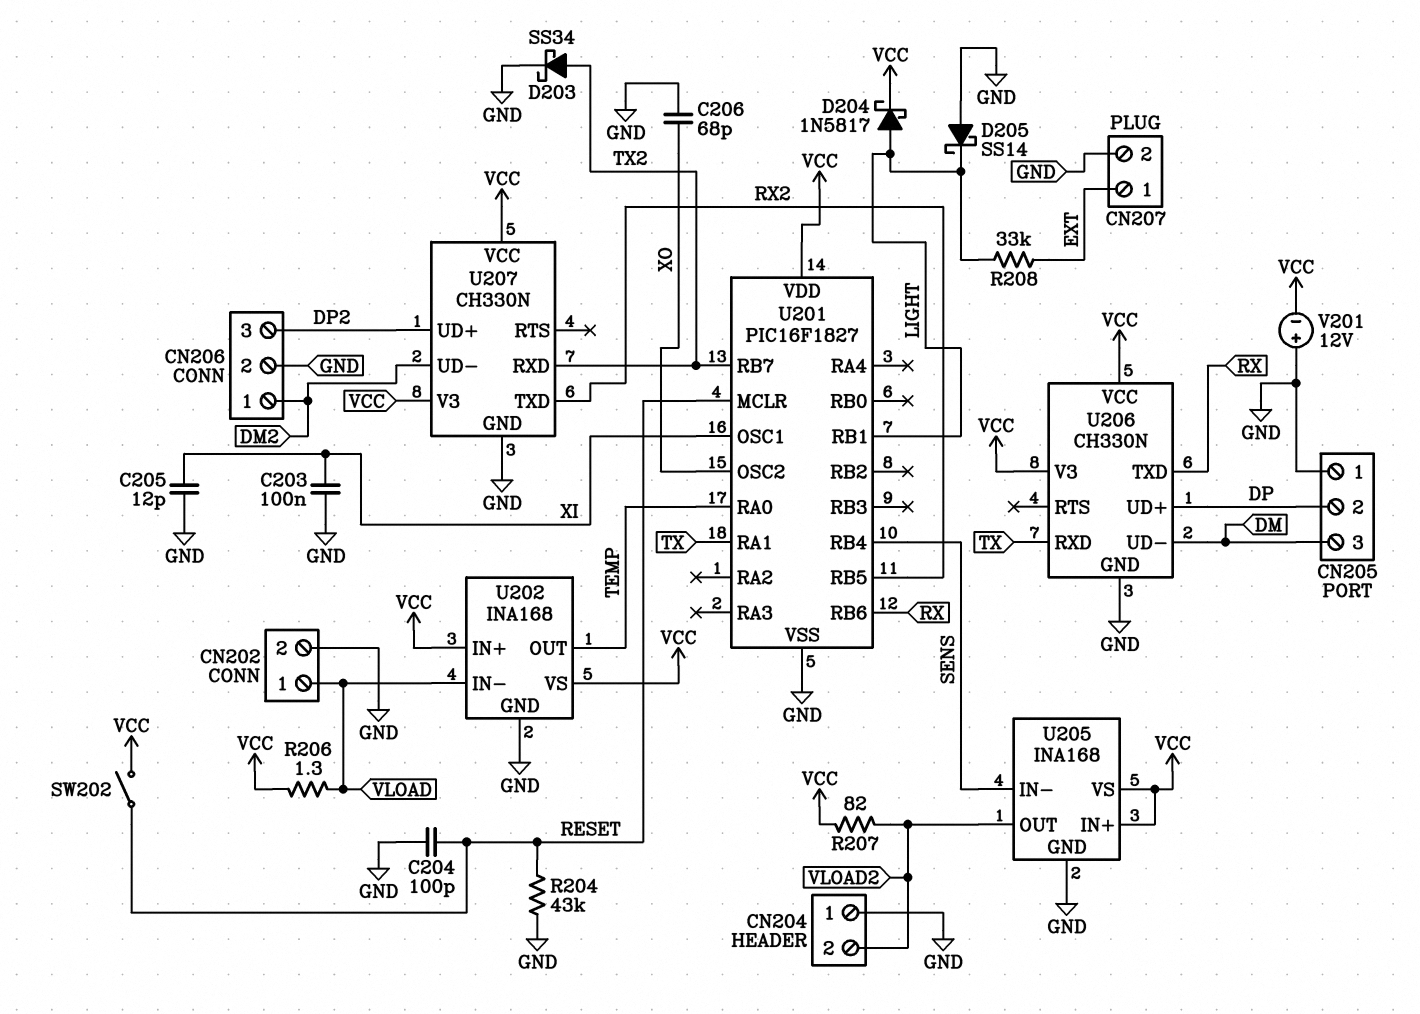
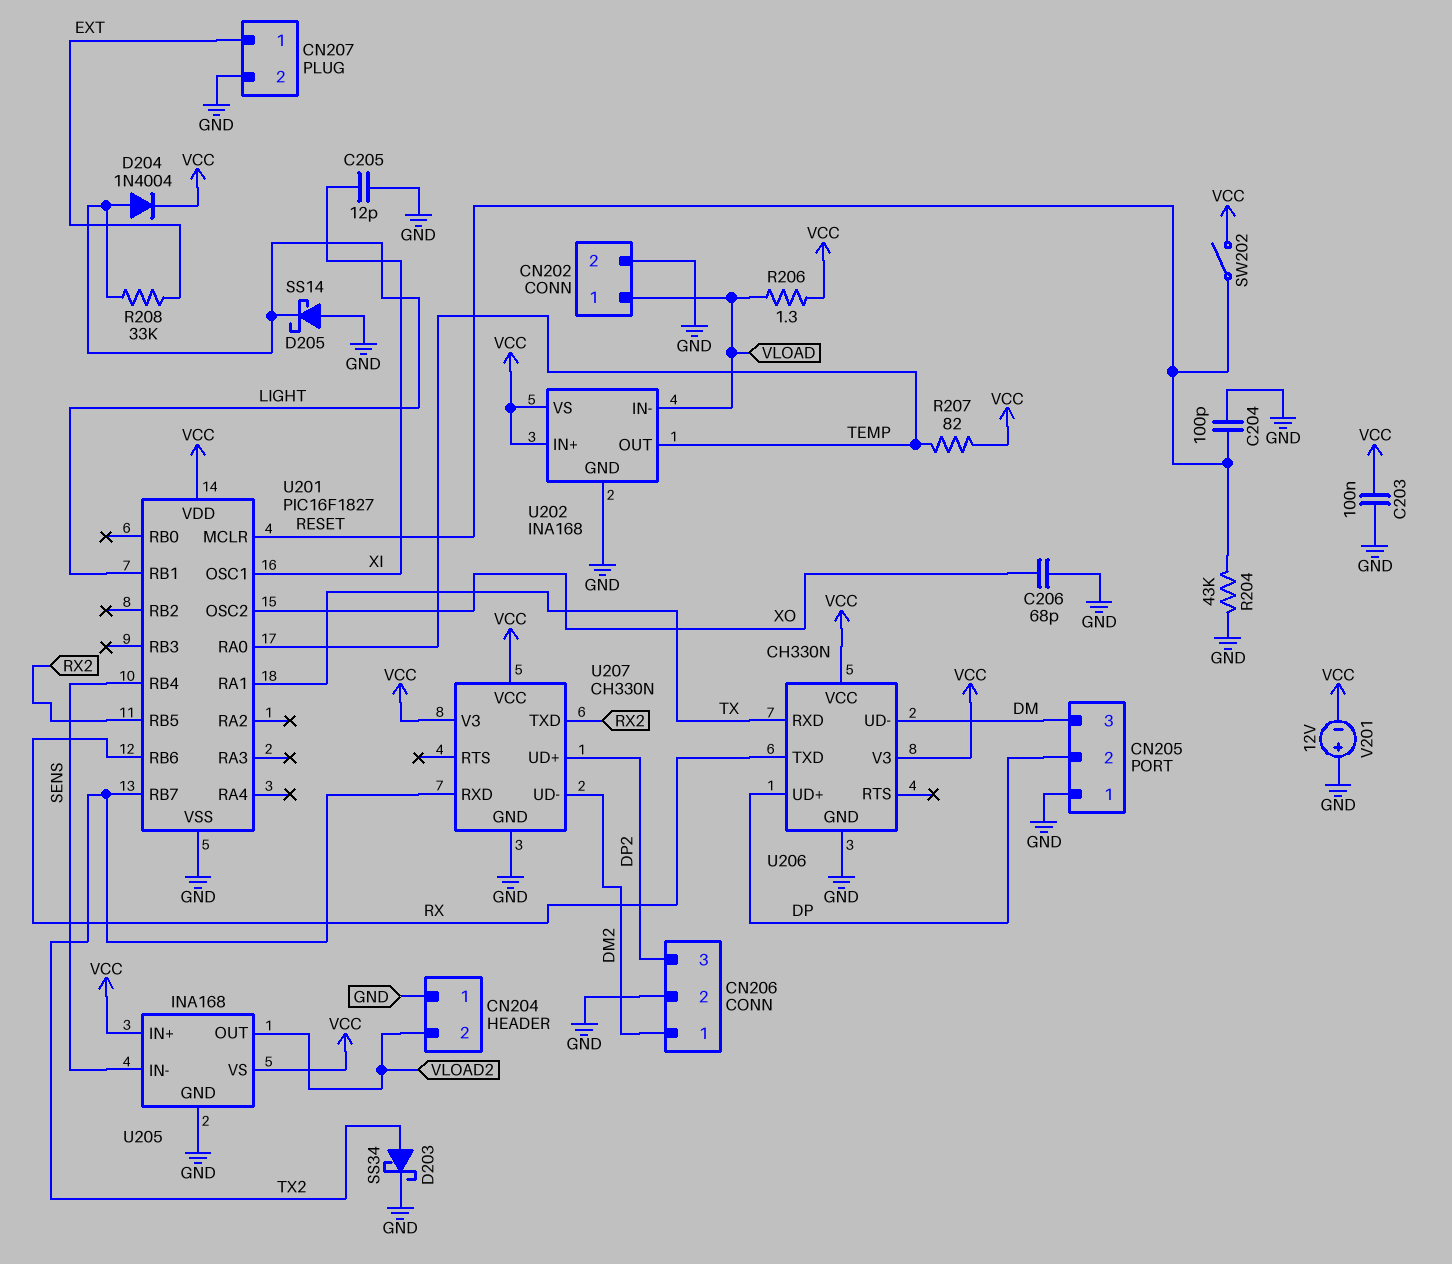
C203: 100nF (GND, XI) -> 100nF (GND, VCC)
D204: schottky 1N5817 (A LIGHT, K VCC) -> diode 1N4004 (A LIGHT, K VCC)
R207: 82 (VCC, VLOAD2) -> 82 (TEMP, VCC)

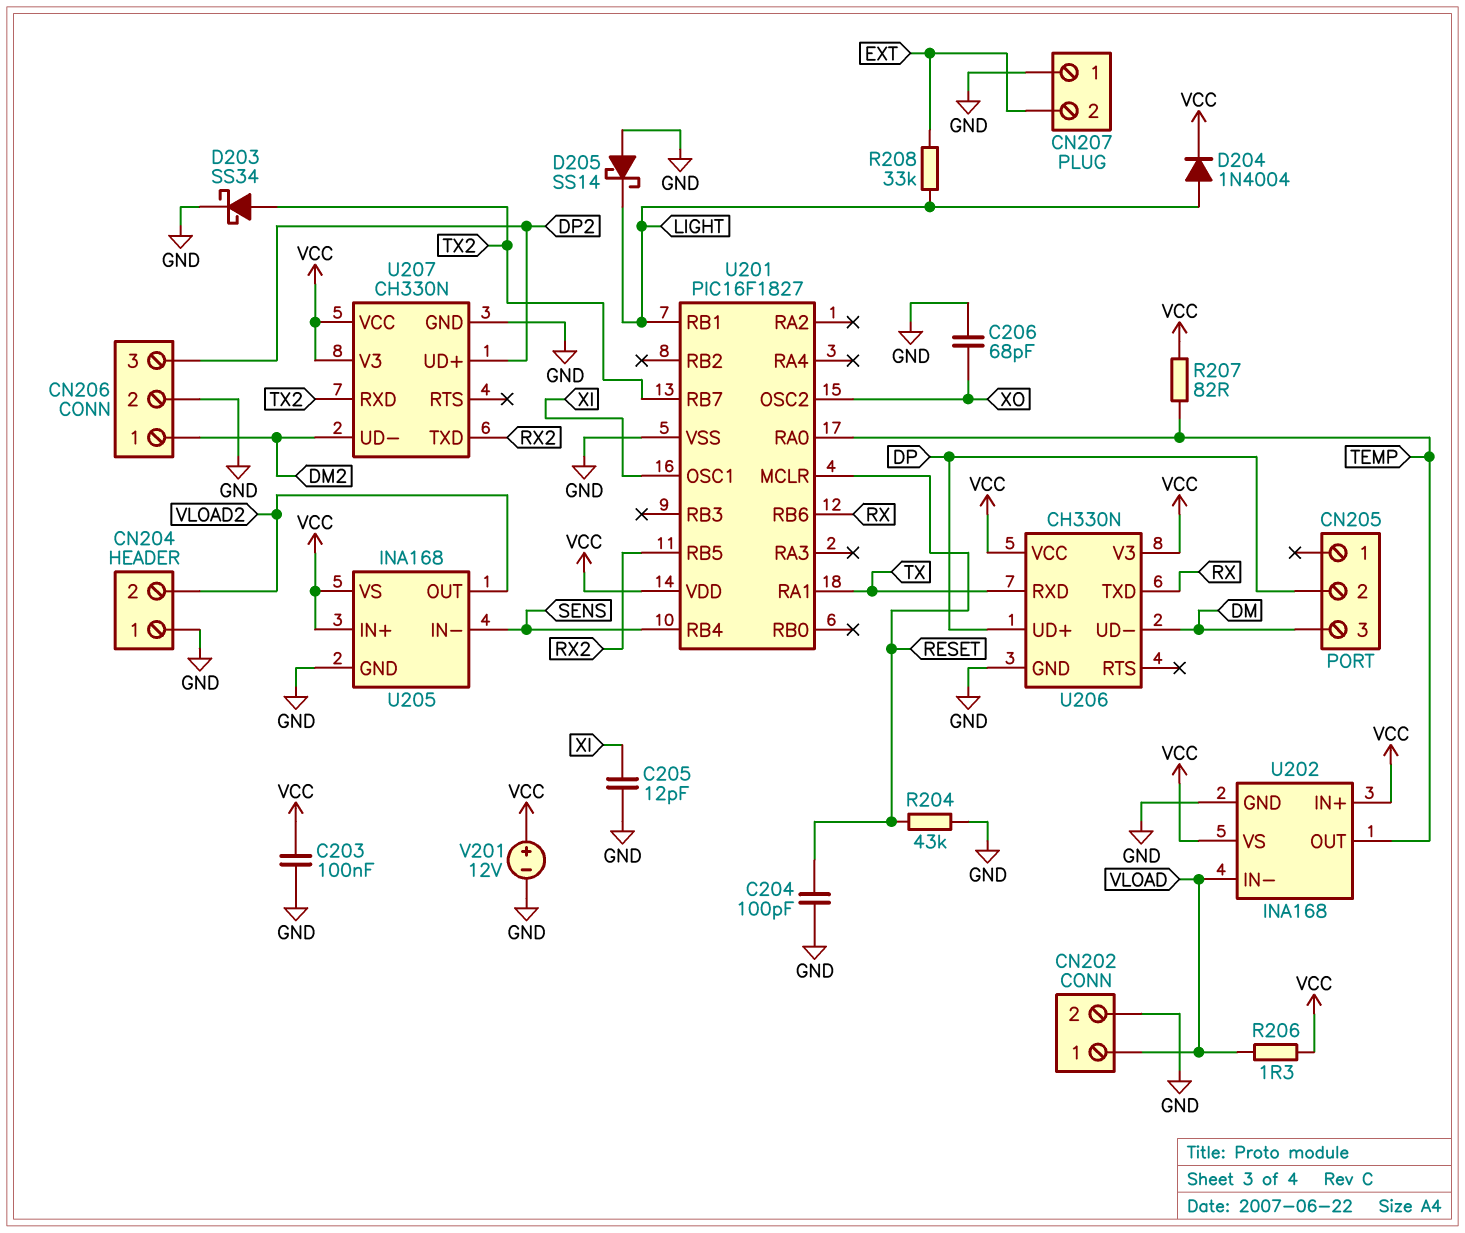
CN205 pin 1: GND -> none
CN207 pin 1: EXT -> GND
CN207 pin 2: GND -> EXT
SW202: switch (RESET, VCC) -> none
V201: 12V (plus GND, minus VCC) -> 12V (plus VCC, minus GND)

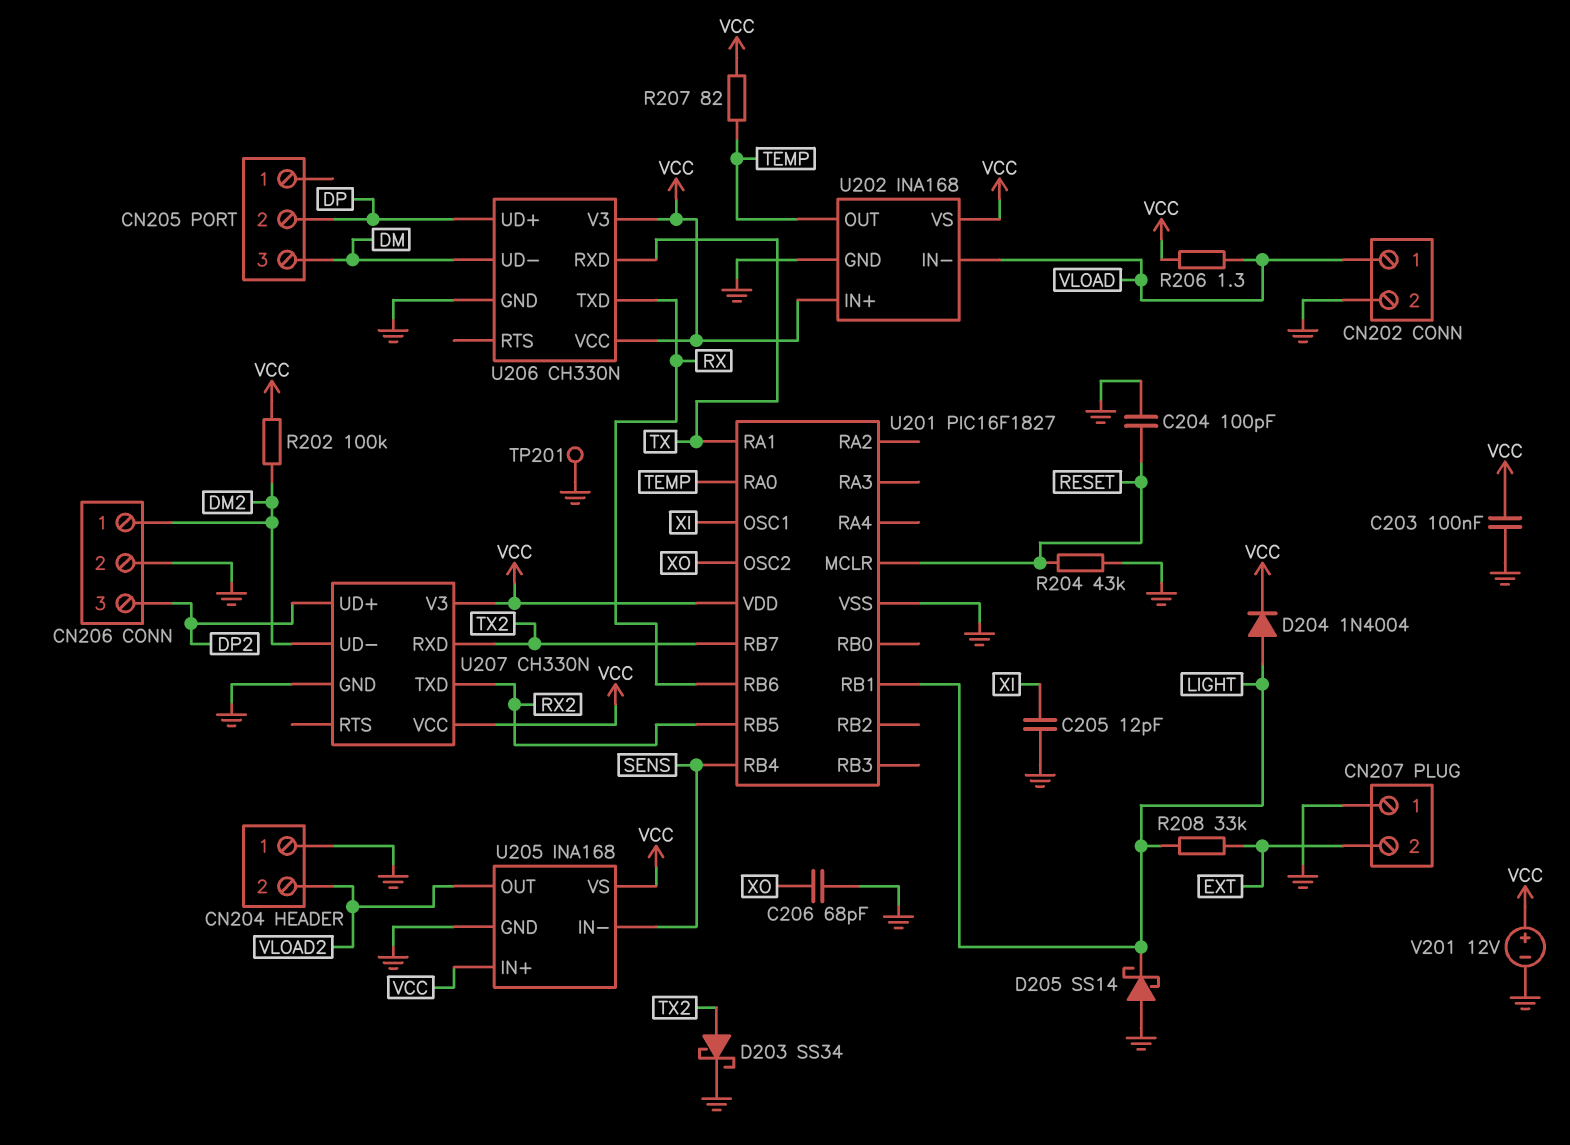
R202: none -> 100k (DM2, VCC)
TP201: none -> test point (GND)

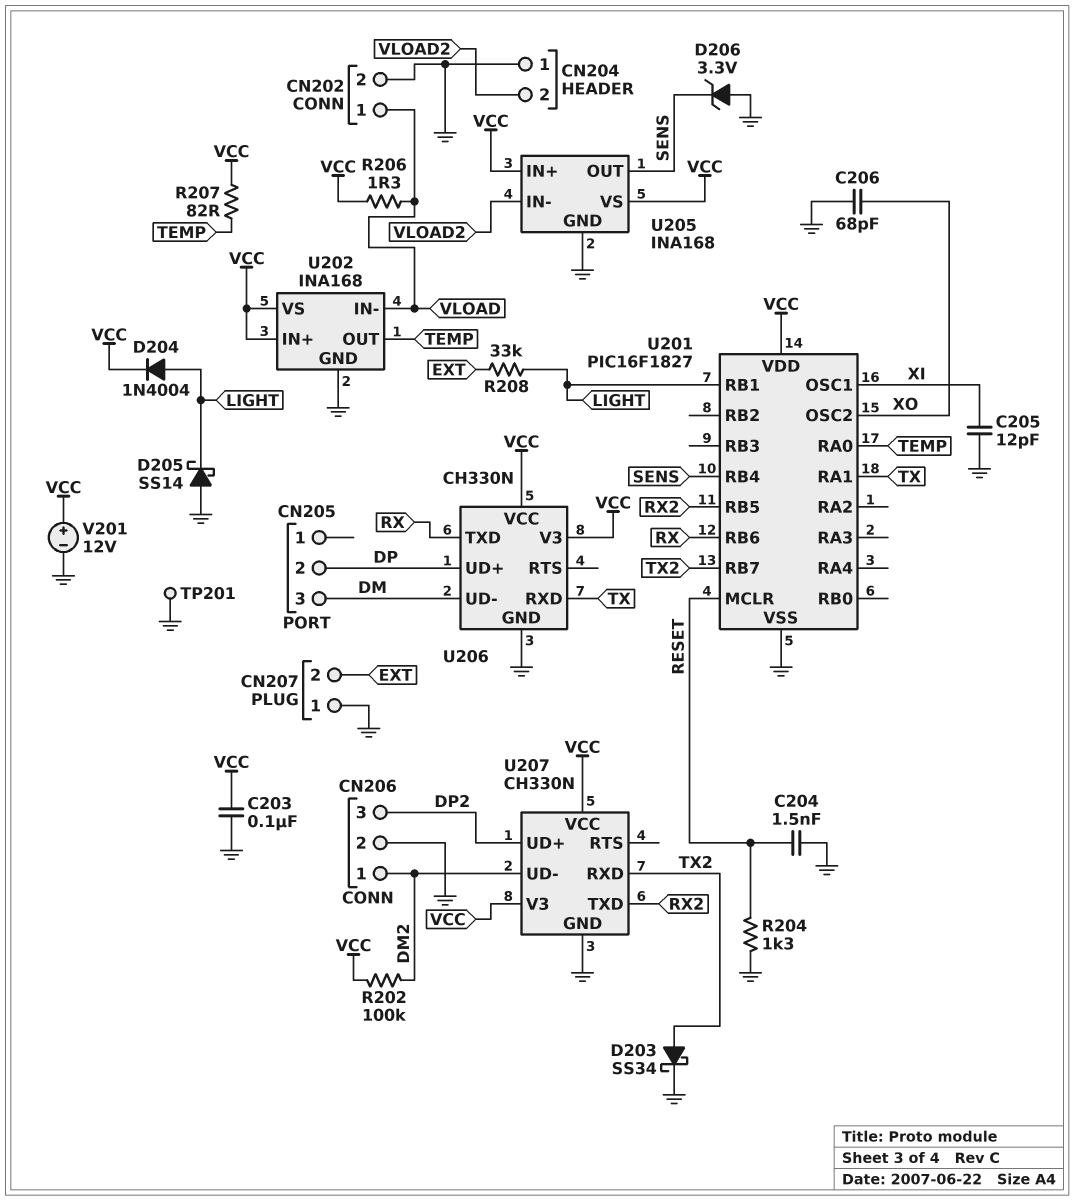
C204: 100pF (GND, RESET) -> 1.5nF (GND, RESET)
D206: none -> zener 3.3V (A GND, K SENS)
R204: 43k (GND, RESET) -> 1.3k (GND, RESET)
U205 pin IN-: SENS -> VLOAD2
U205 pin OUT: VLOAD2 -> SENS

